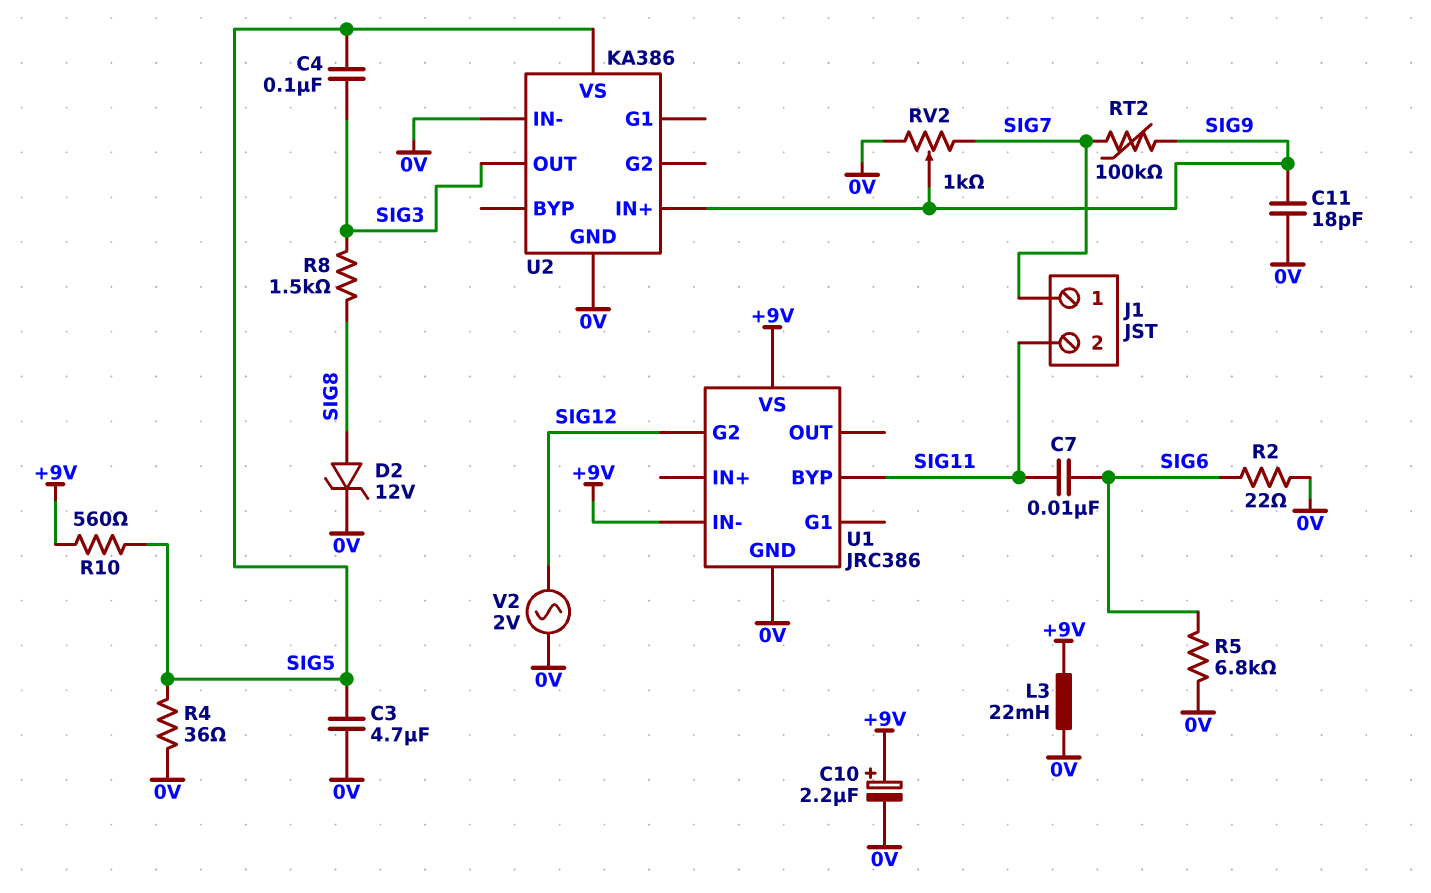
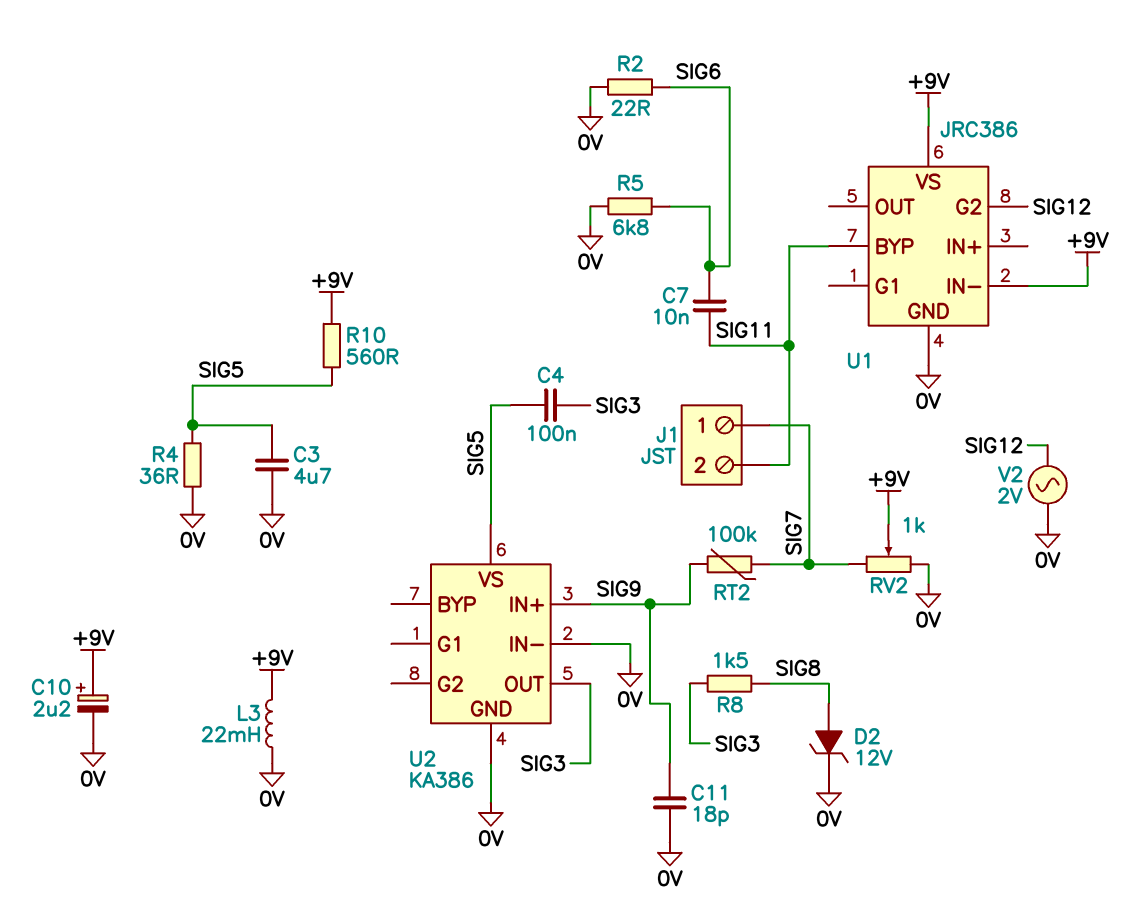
RV2: 1k (0V, SIG7, wiper SIG9) -> 1k (0V, SIG7, wiper +9V)

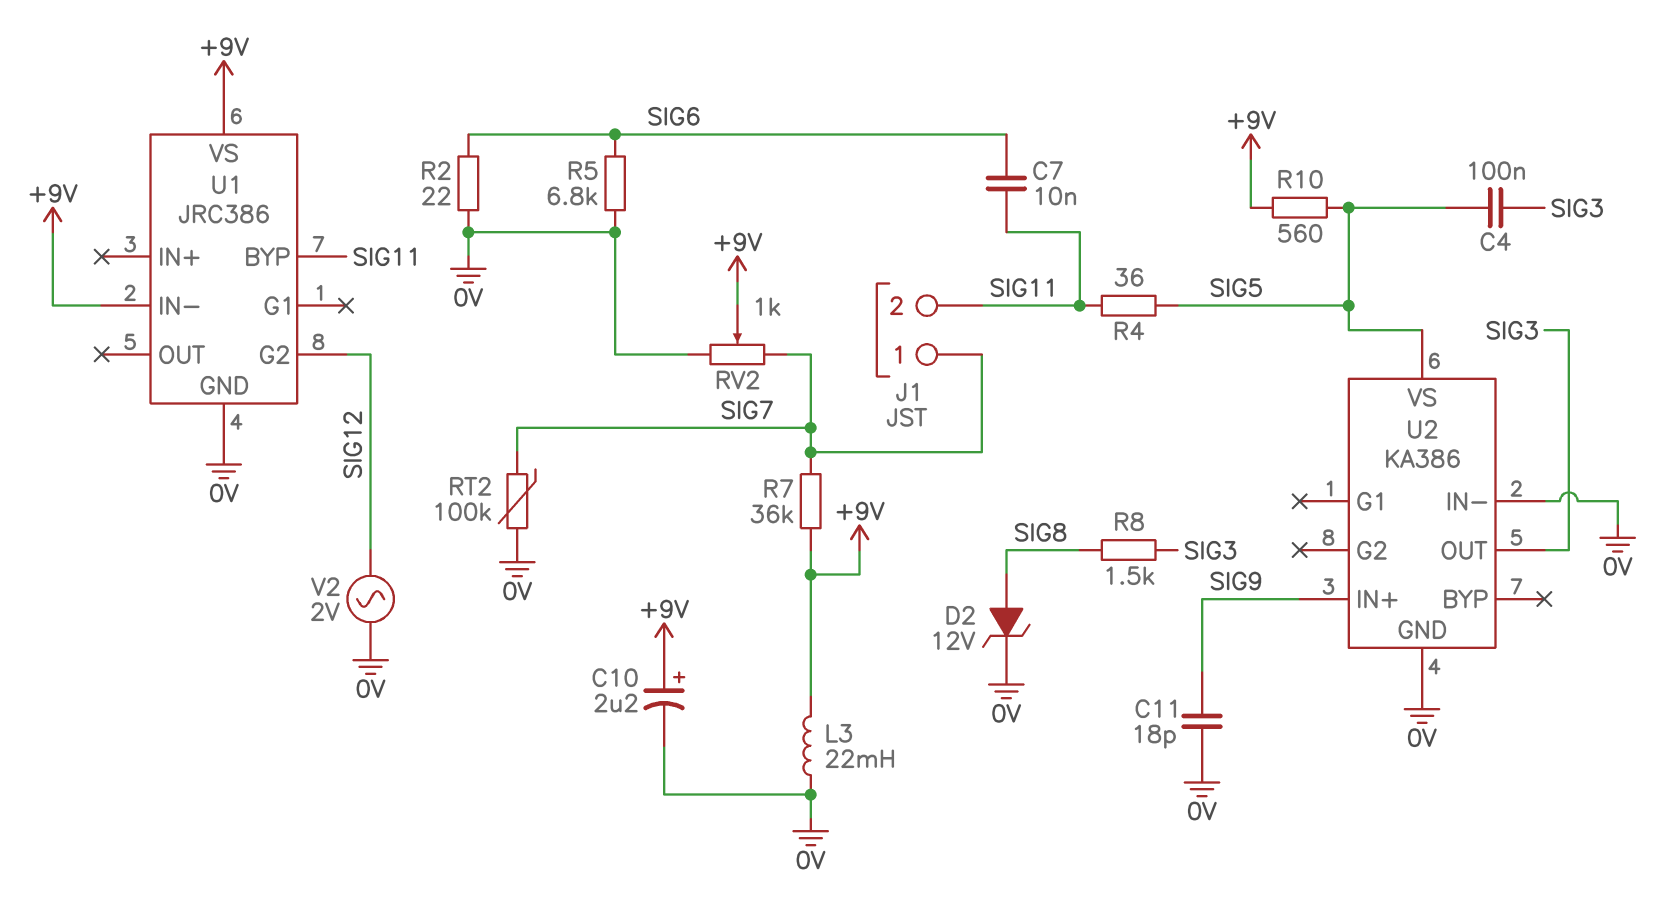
C3: 4.7uF (0V, SIG5) -> none
R4: 36 (0V, SIG5) -> 36 (SIG5, SIG11)
R7: none -> 36k (+9V, SIG7)
RT2: 100k (SIG7, SIG9) -> 100k (0V, SIG7)

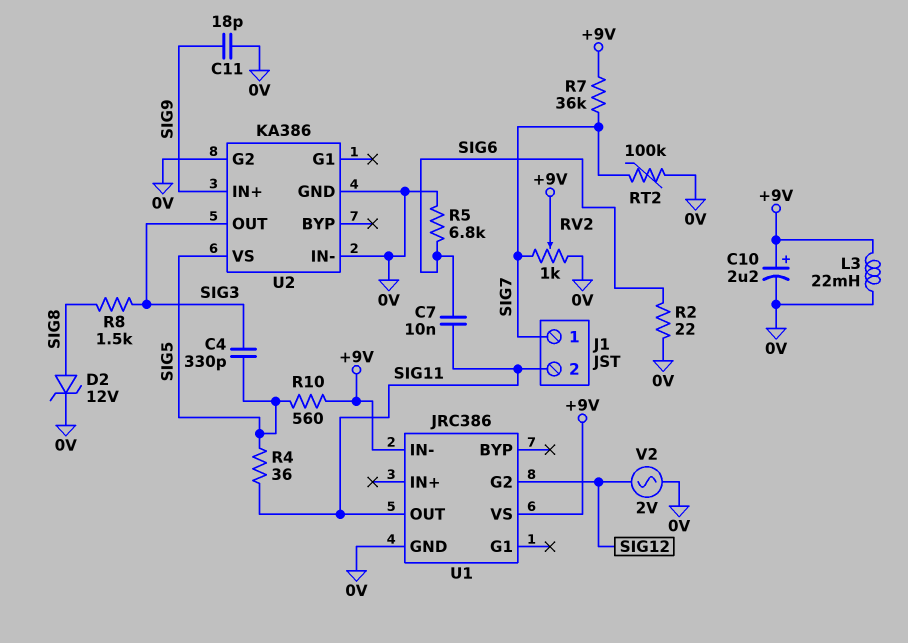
C4: 100nF (SIG3, SIG5) -> 330pF (SIG3, SIG5)
U1 pin BYP: SIG11 -> none
U1 pin OUT: none -> SIG11
U2 pin G2: none -> 0V

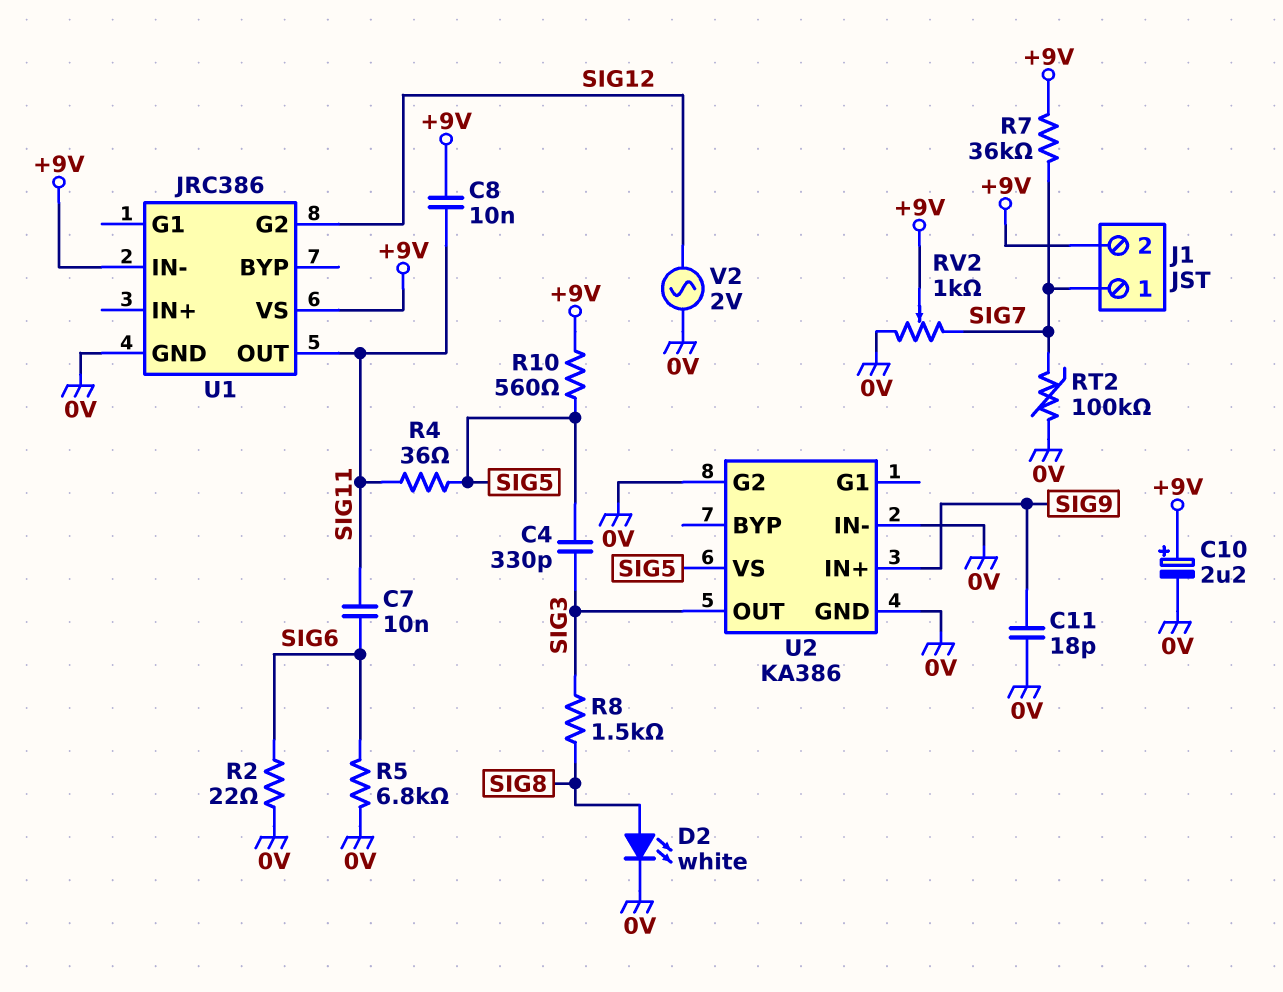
C8: none -> 10nF (+9V, SIG11)
D2: zener 12V (A SIG8, K 0V) -> LED white (A SIG8, K 0V)
J1 pin 2: SIG11 -> +9V
L3: 22mH (+9V, 0V) -> none

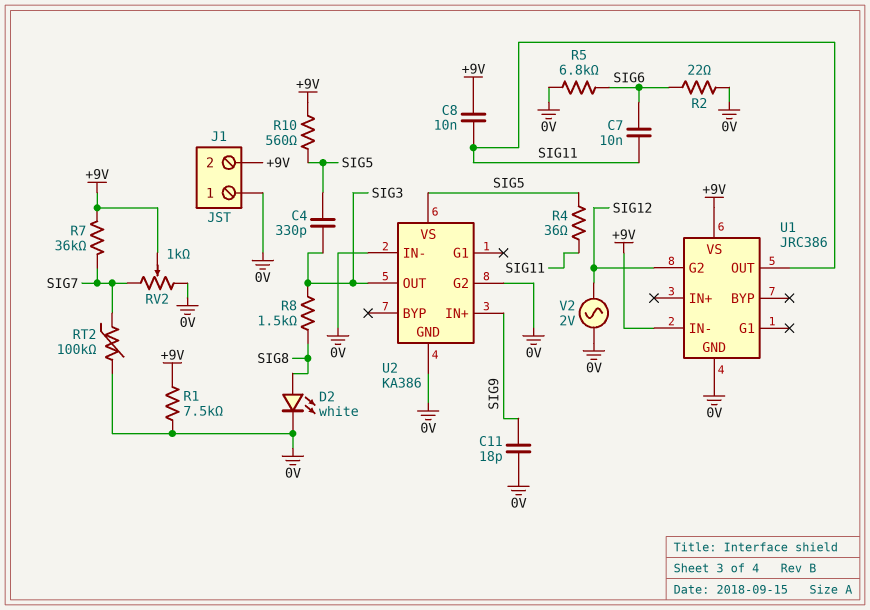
C10: 2.2uF (plus +9V, minus 0V) -> none
J1 pin 1: SIG7 -> 0V
R1: none -> 7.5k (+9V, 0V)

